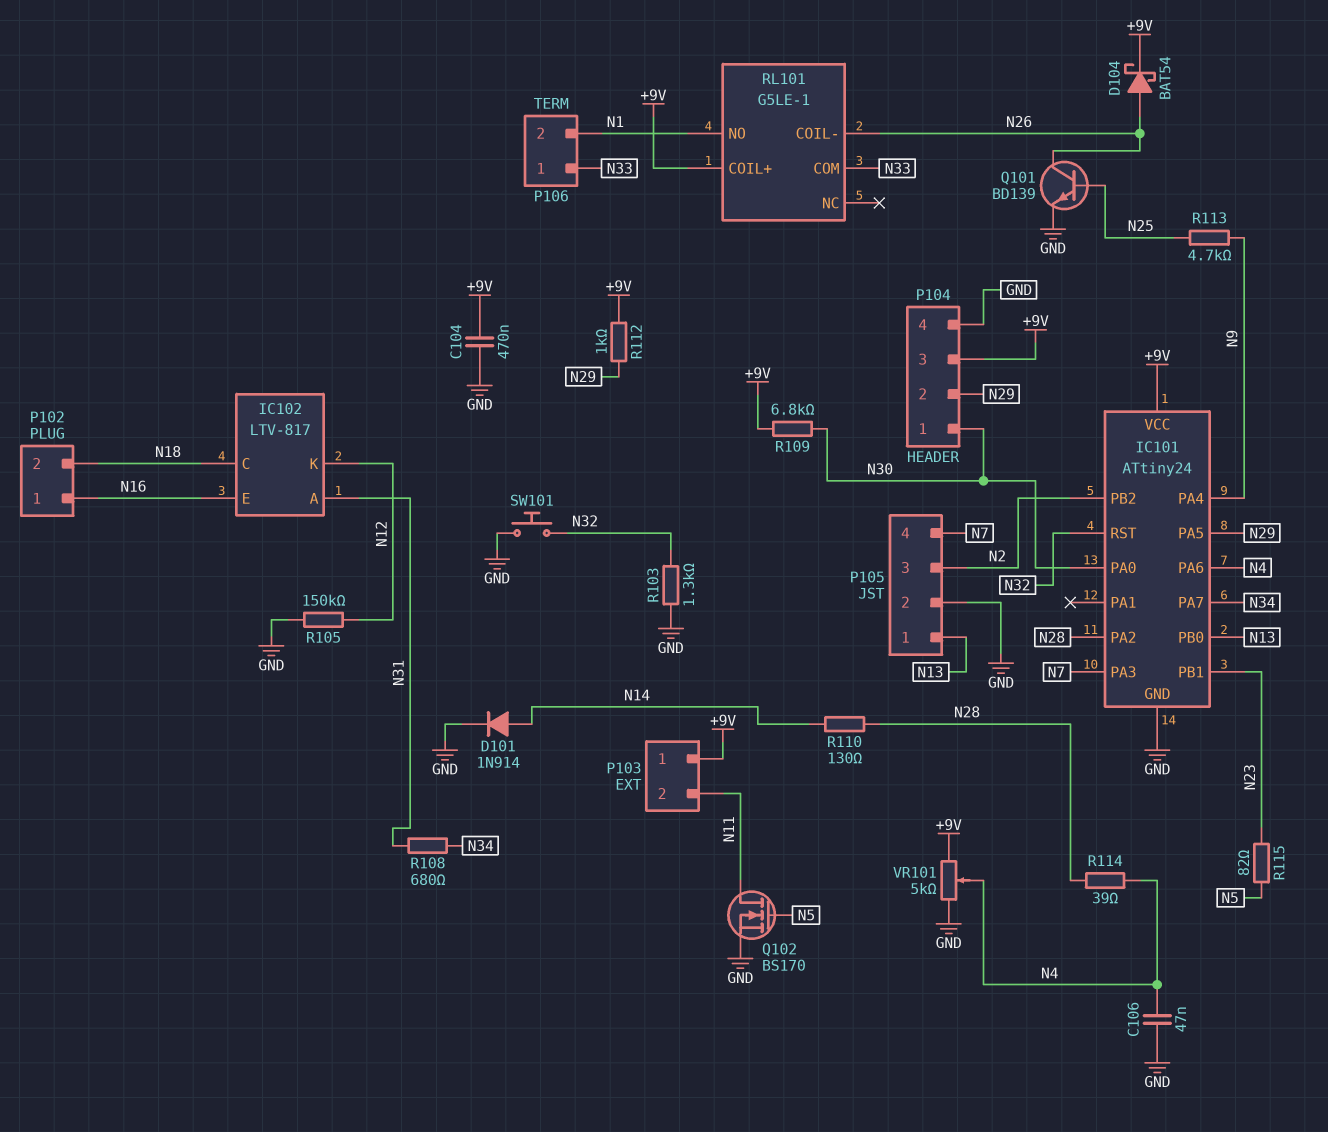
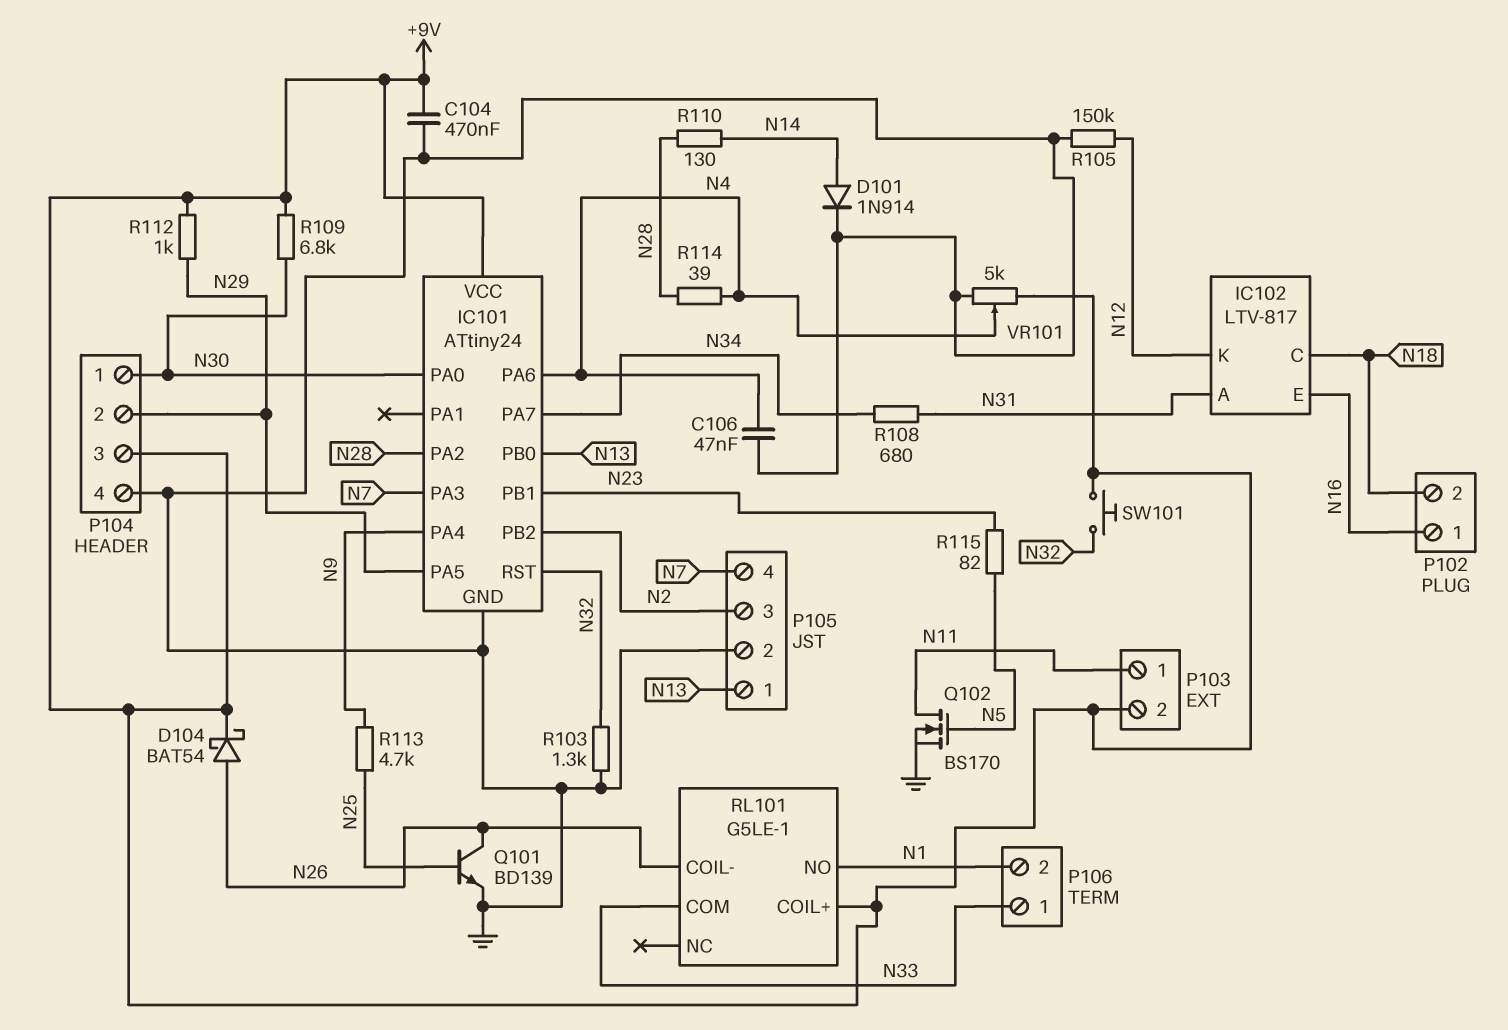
P103 pin 1: +9V -> N11
P103 pin 2: N11 -> +9V
SW101: button (GND, N32) -> button (+9V, N32)

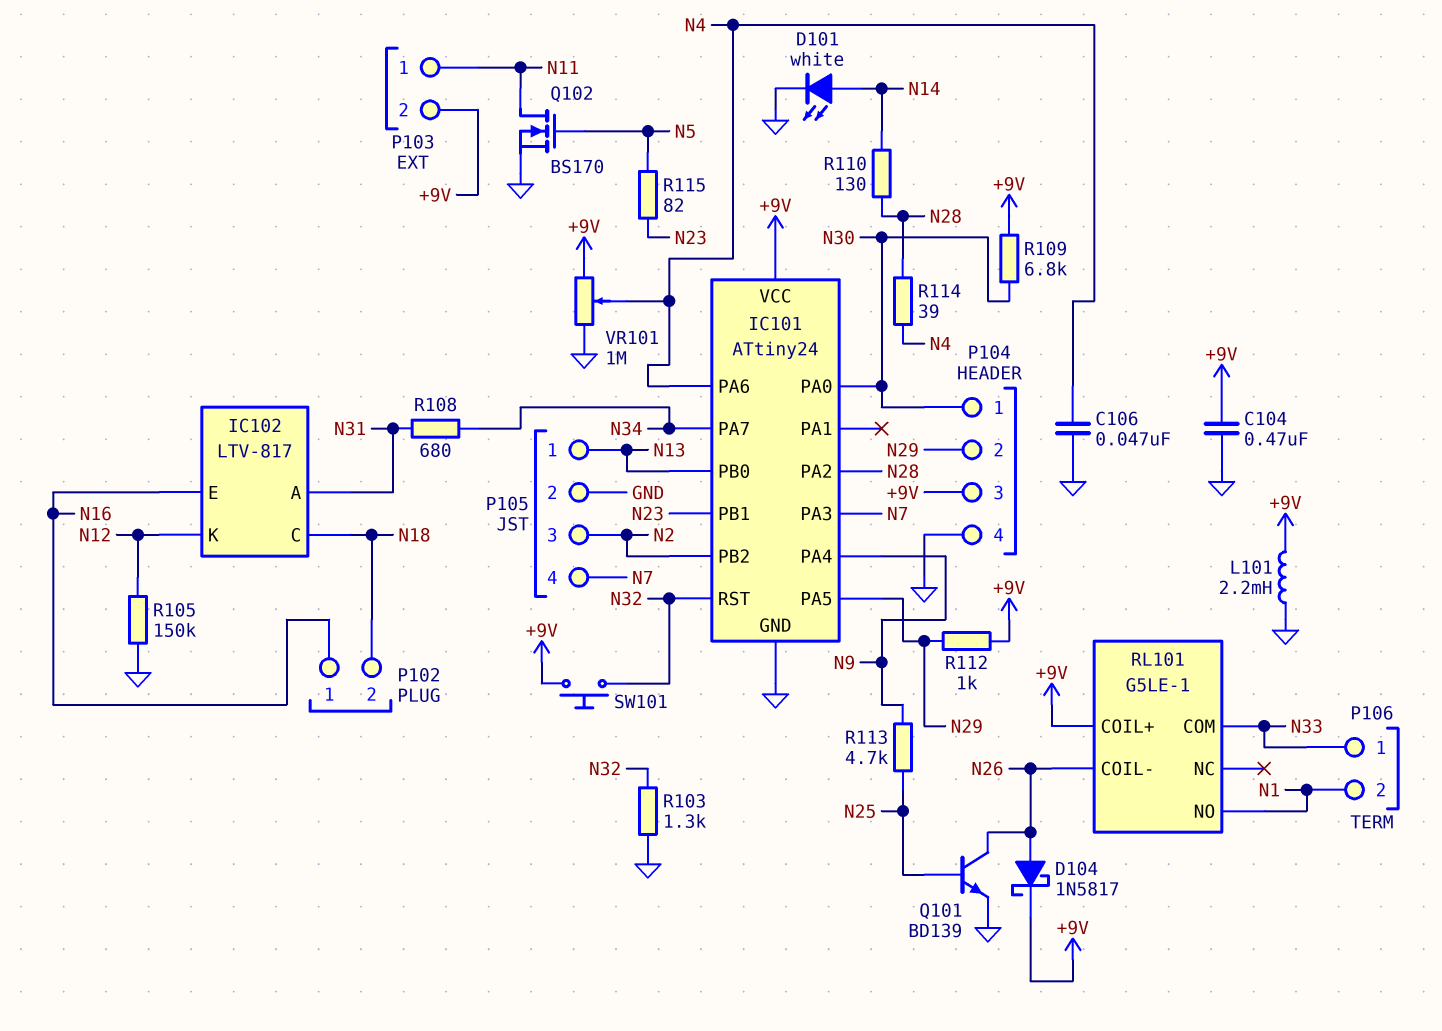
D101: diode 1N914 (A N14, K GND) -> LED white (A N14, K GND)
D104: schottky BAT54 (A N26, K +9V) -> schottky 1N5817 (A N26, K +9V)
L101: none -> 2.2mH (+9V, GND)
VR101: 5k (+9V, GND, wiper N4) -> 1M (+9V, GND, wiper N4)

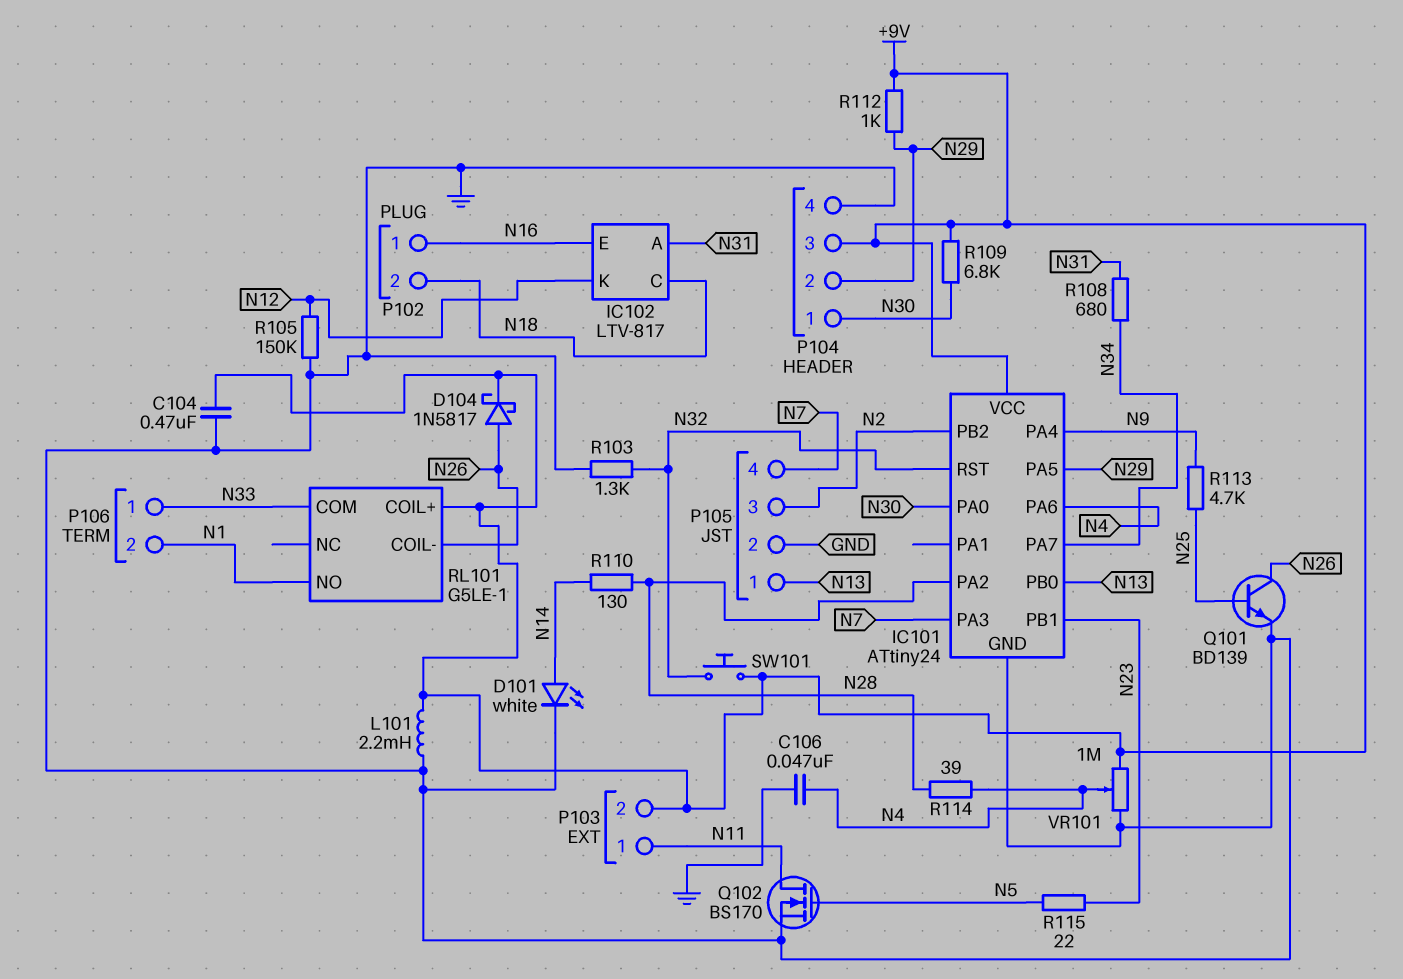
R115: 82 (N5, N23) -> 22 (N5, N23)

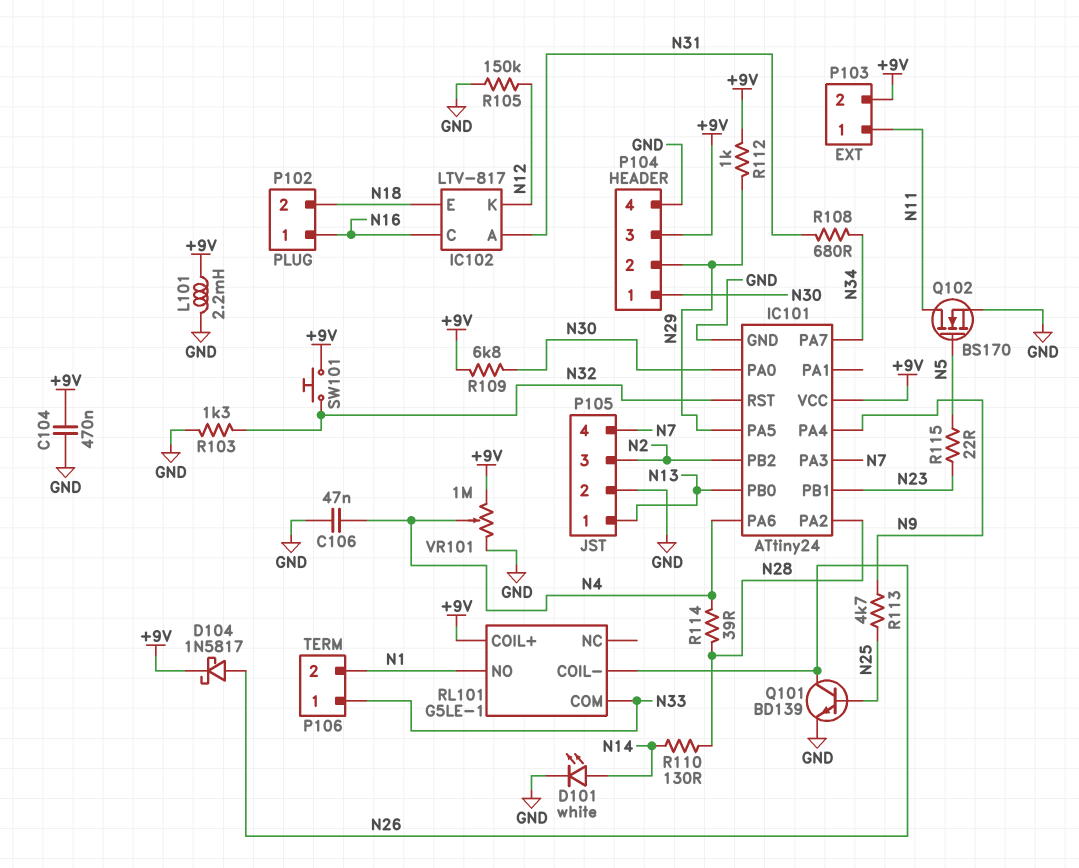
IC102 pin C: N18 -> N16
IC102 pin E: N16 -> N18

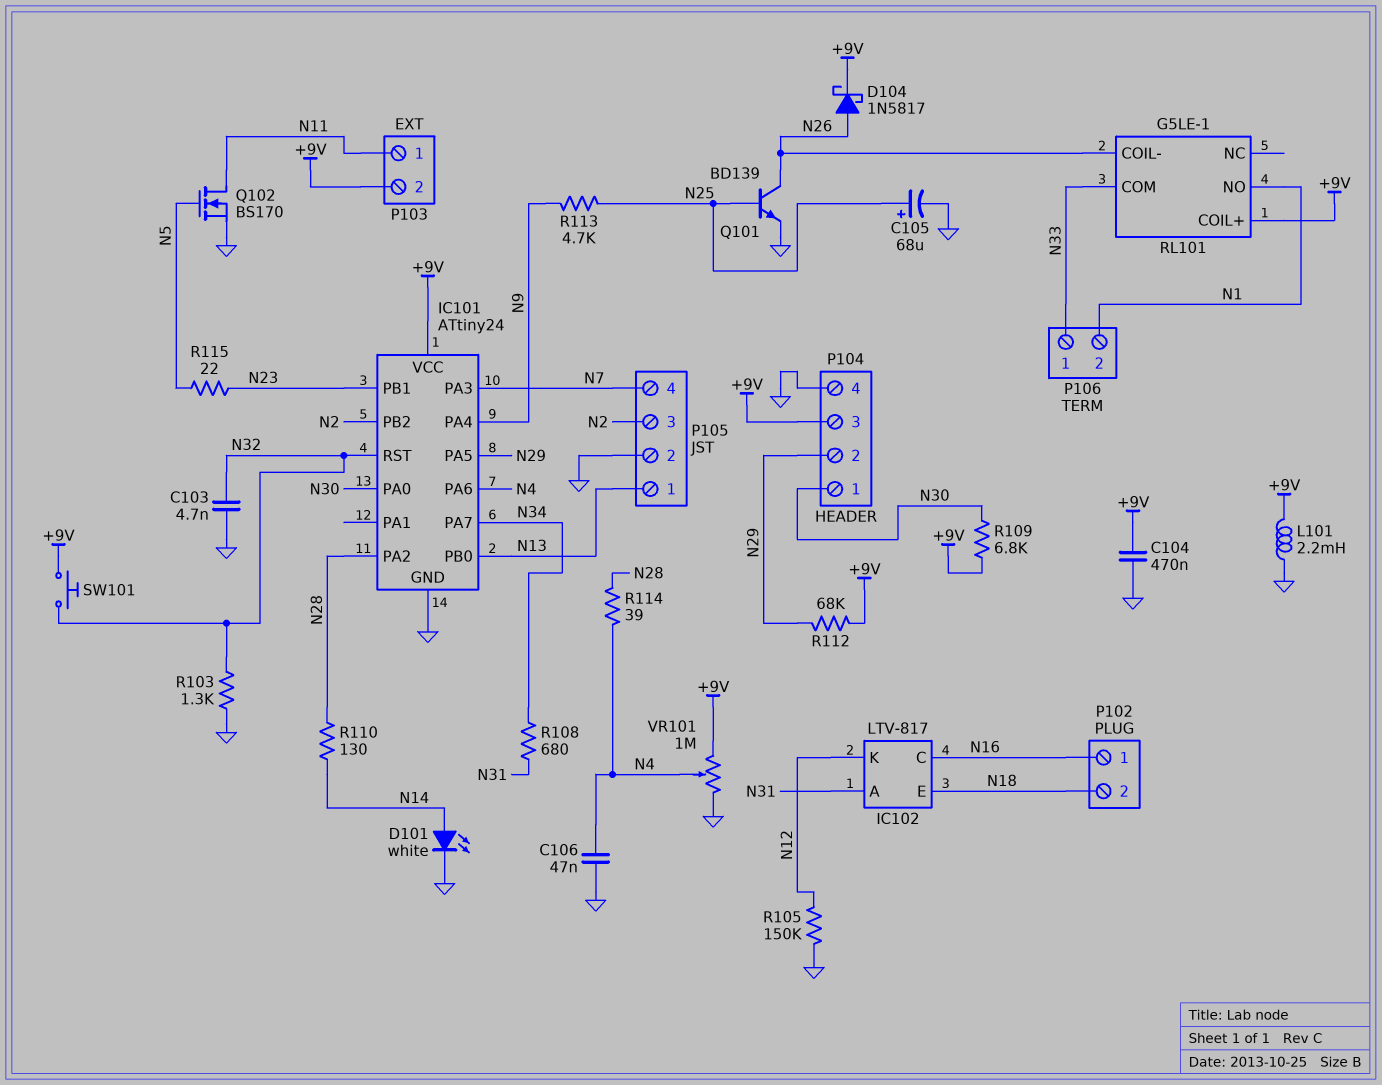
C103: none -> 4.7nF (GND, N32)
C105: none -> 68uF (plus N25, minus GND)
R112: 1k (+9V, N29) -> 68k (+9V, N29)

